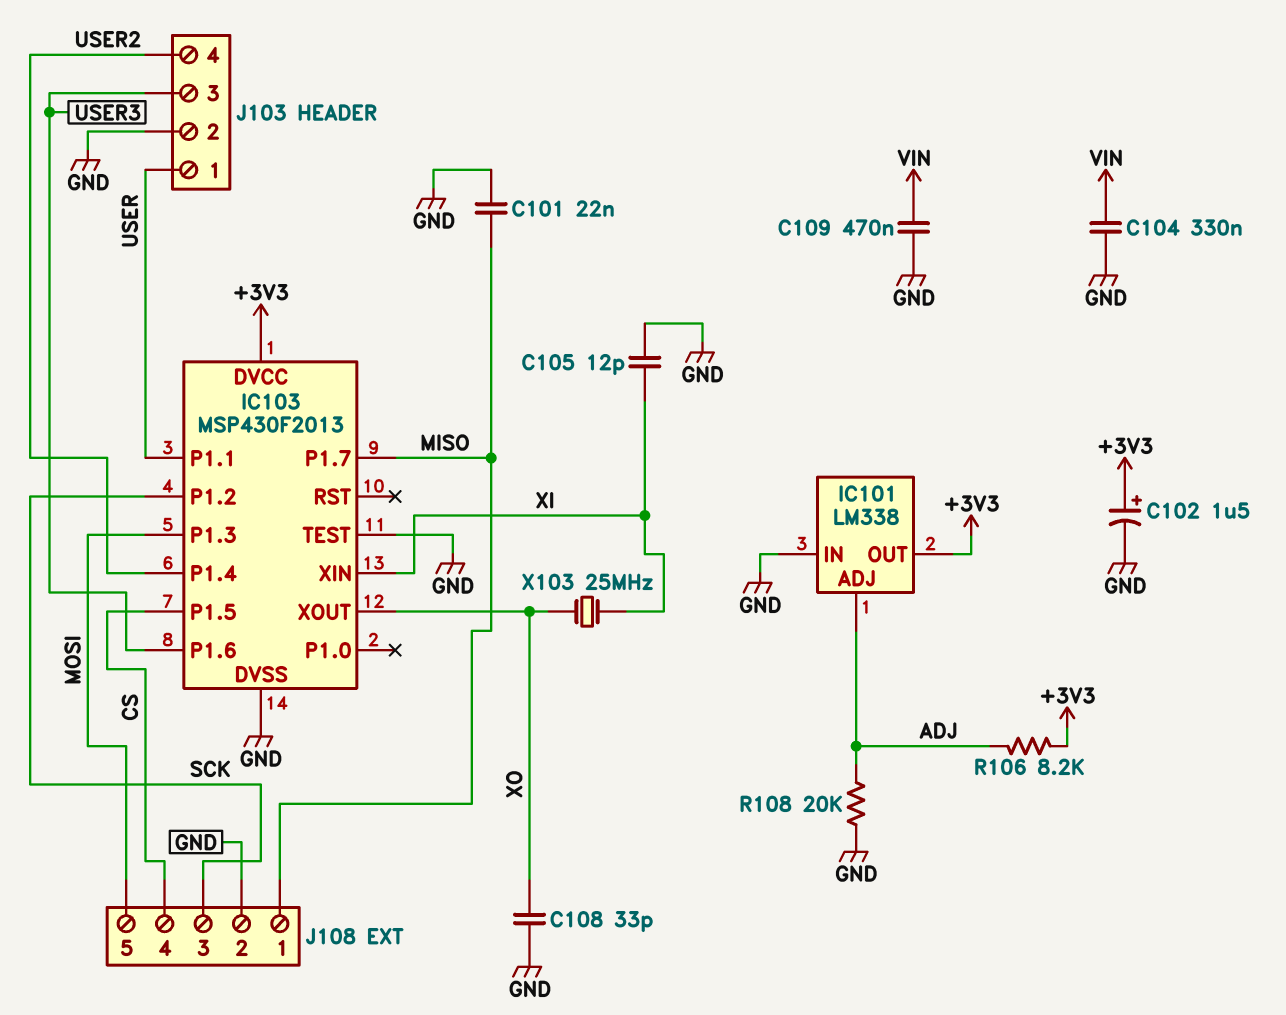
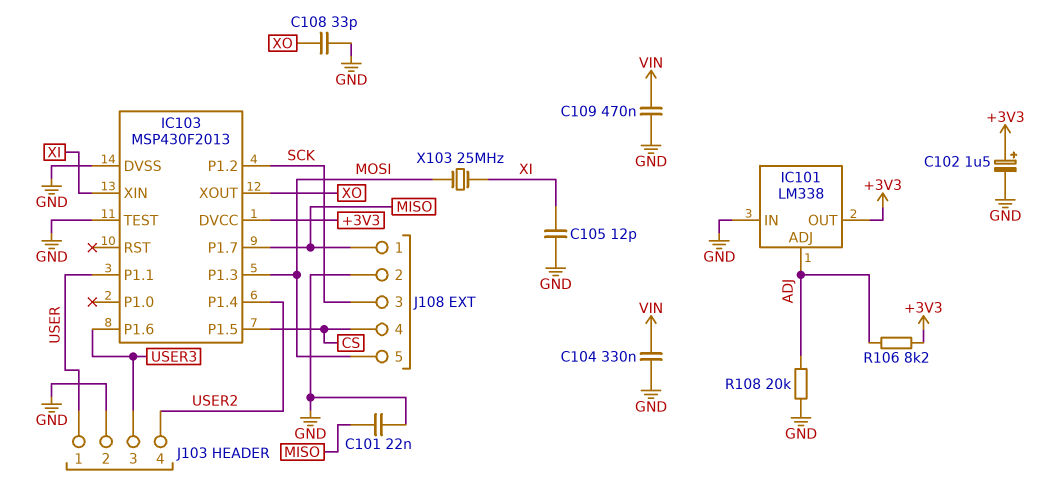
X103: 25MHz (XI, XO) -> 25MHz (MOSI, XI)

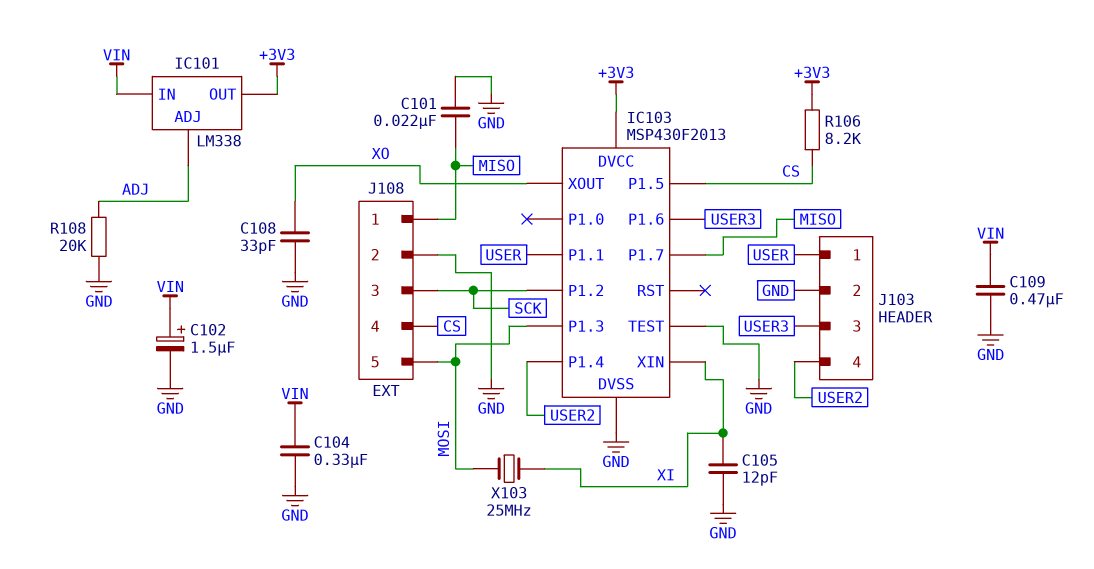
C102: 1.5uF (plus +3V3, minus GND) -> 1.5uF (plus VIN, minus GND)
IC101 pin IN: GND -> VIN
R106: 8.2k (+3V3, ADJ) -> 8.2k (+3V3, CS)

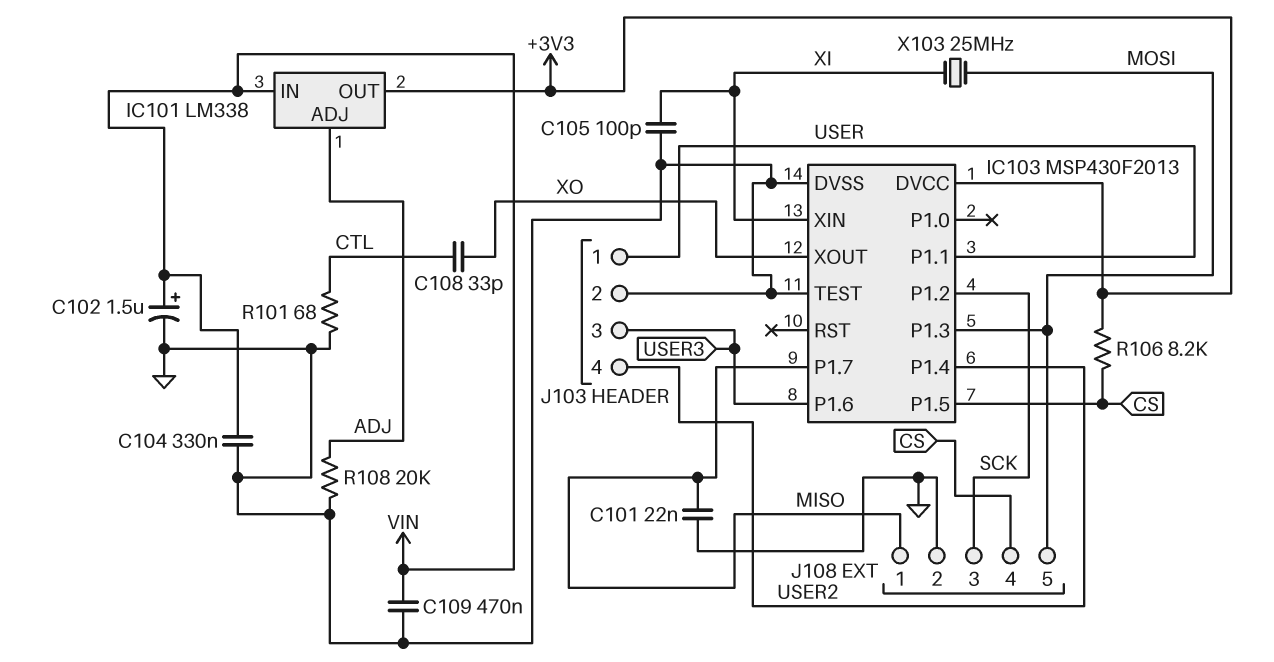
C105: 12pF (GND, XI) -> 100pF (GND, XI)
C108: 33pF (GND, XO) -> 33pF (CTL, XO)
R101: none -> 68 (CTL, GND)

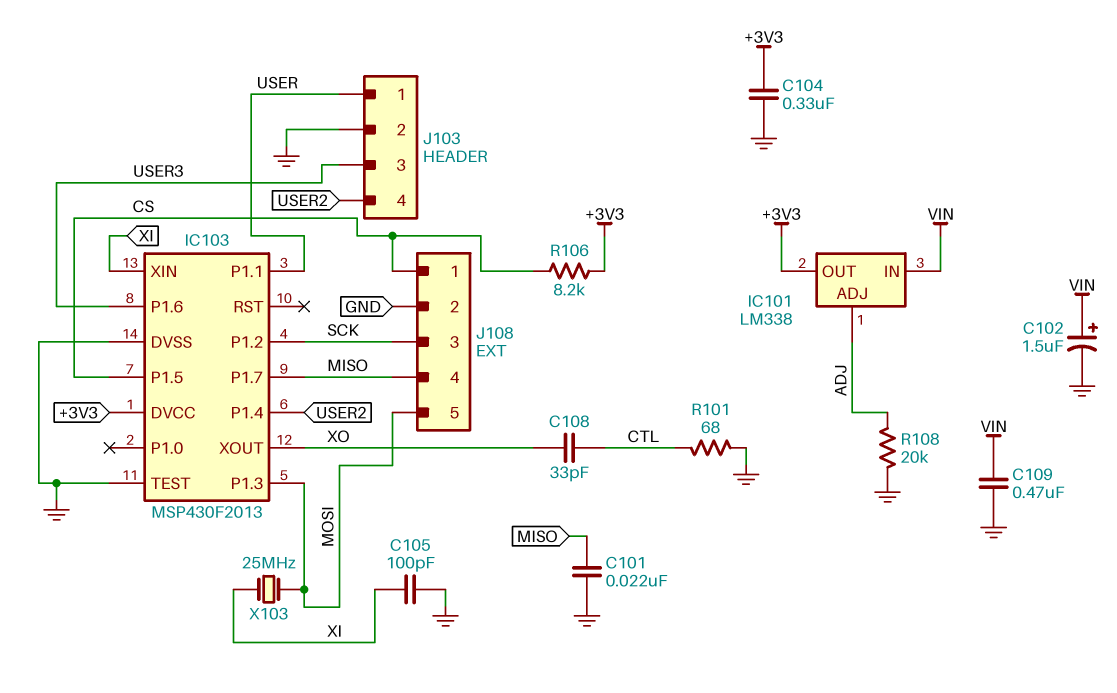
C104: 330nF (GND, VIN) -> 330nF (+3V3, GND)
J108 pin 1: MISO -> CS
J108 pin 4: CS -> MISO

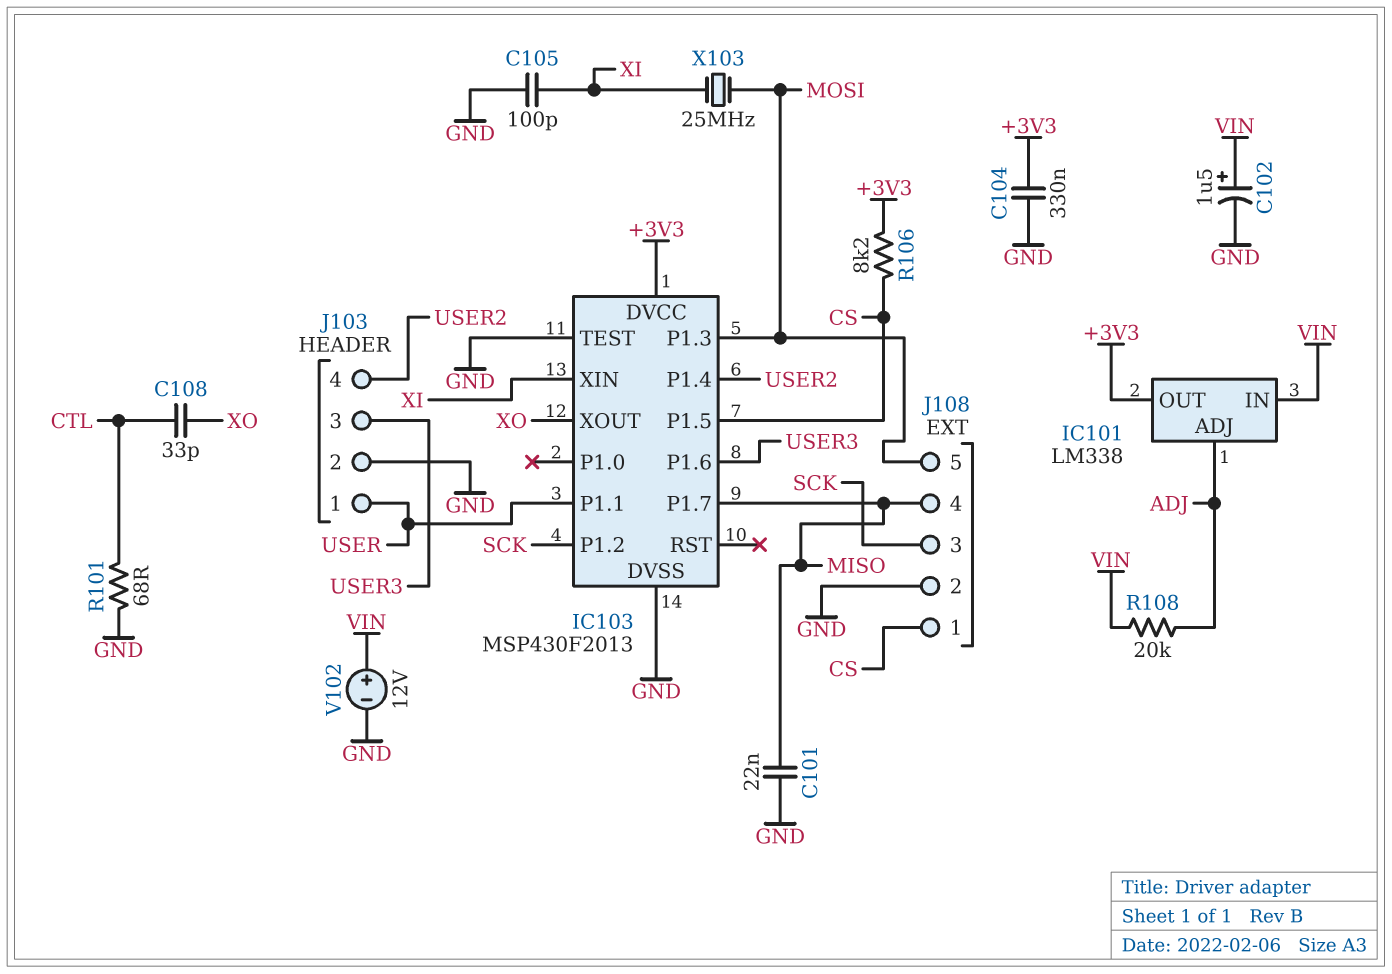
C109: 470nF (GND, VIN) -> none
R108: 20k (ADJ, GND) -> 20k (ADJ, VIN)
V102: none -> 12V (plus VIN, minus GND)

